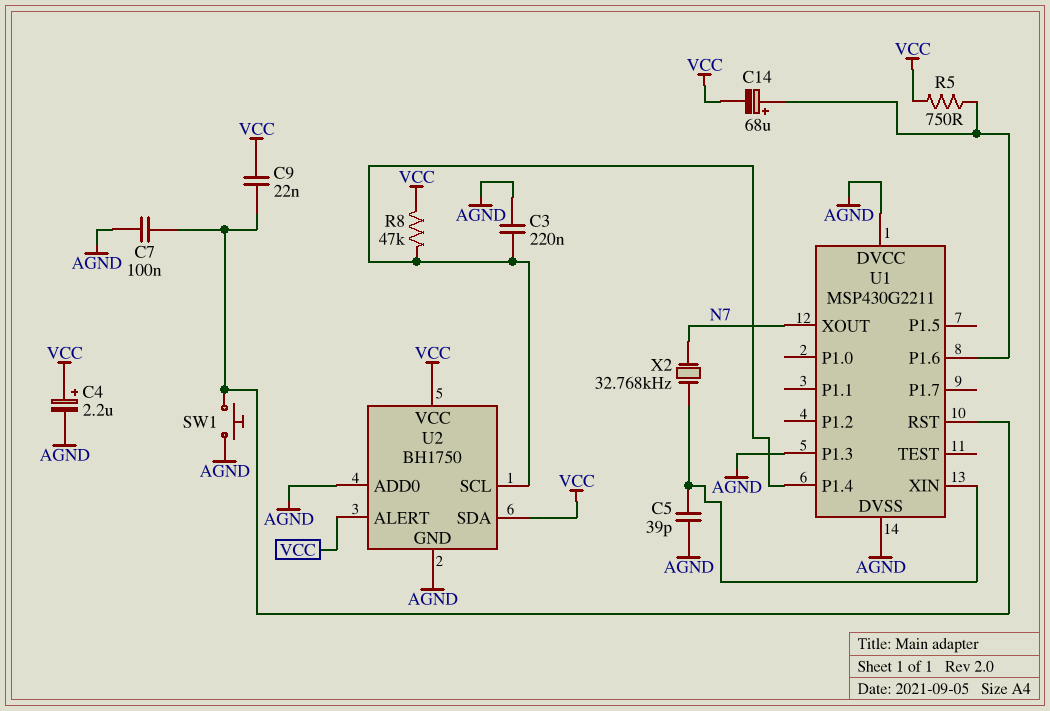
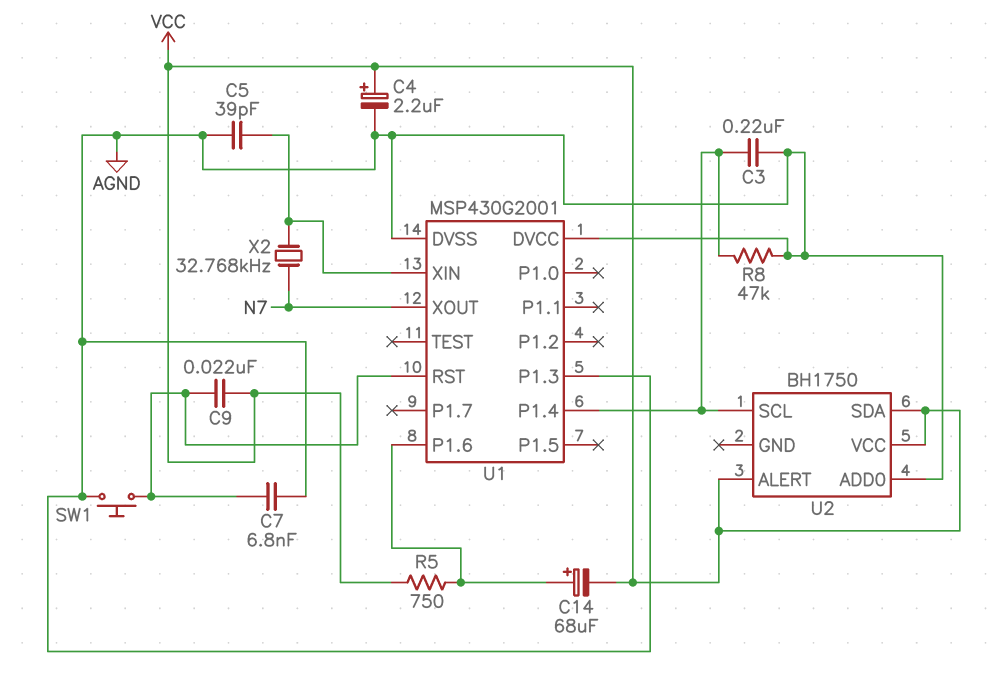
C7: 100nF (AGND, U1/RST) -> 6.8nF (AGND, U1/RST)
R8: 47k (U1/P1.4, VCC) -> 47k (AGND, U1/P1.4)
U1: MSP430G2211 -> MSP430G2001
U2 pin GND: AGND -> none

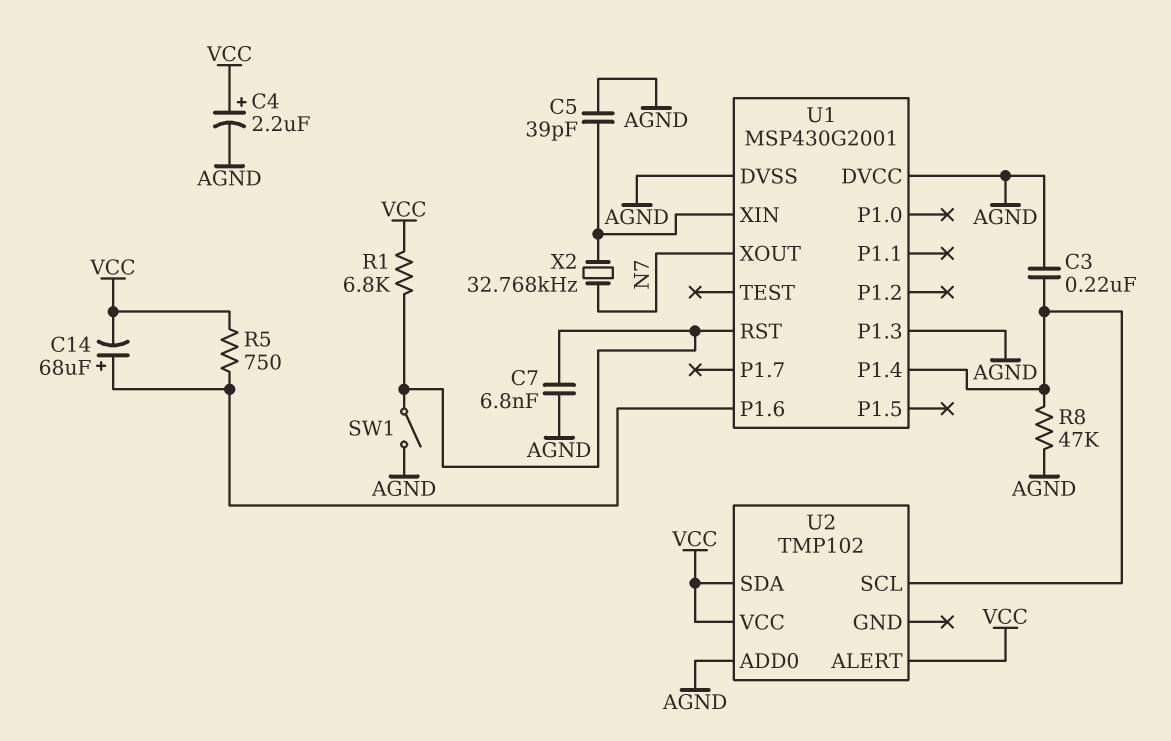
C9: 22nF (U1/RST, VCC) -> none
R1: none -> 6.8k (U1/RST, VCC)
SW1: button (AGND, U1/RST) -> switch (AGND, U1/RST)
U2: BH1750 -> TMP102

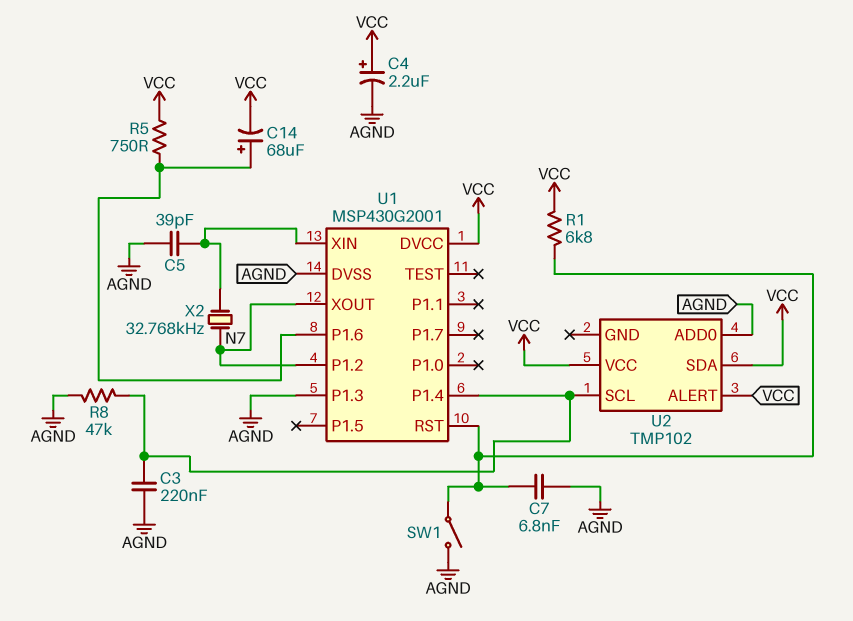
U1 pin DVCC: AGND -> VCC
U1 pin P1.2: none -> N7

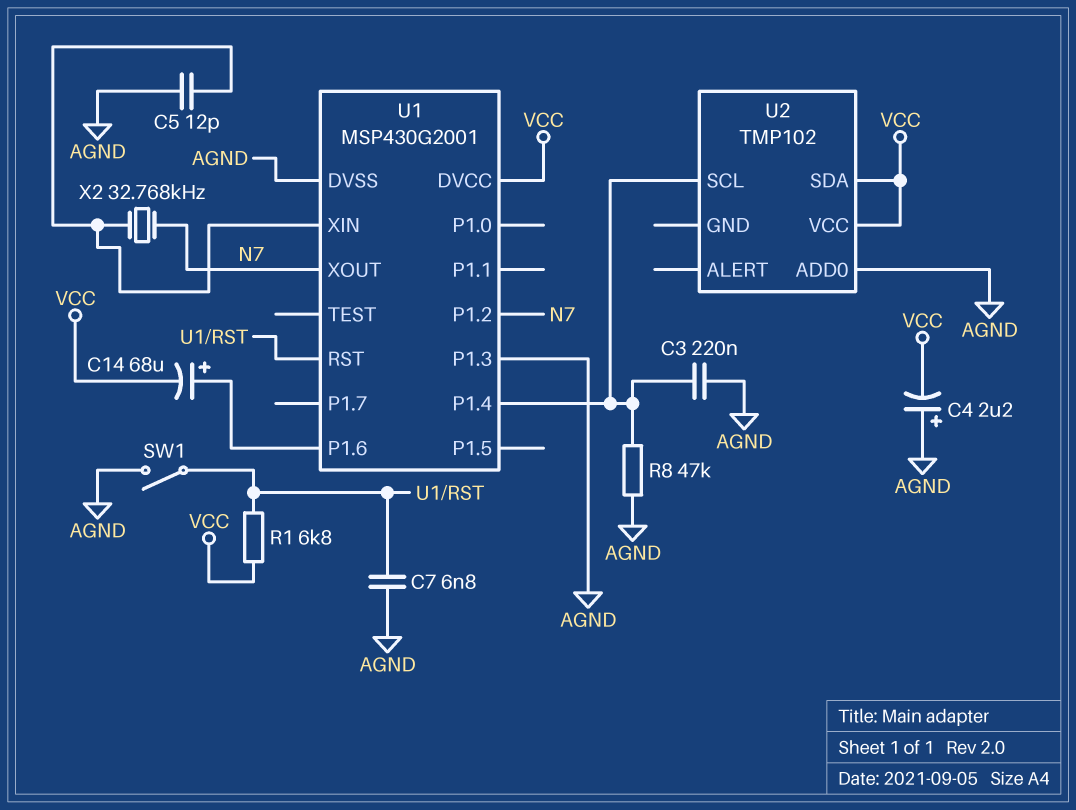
C4: 2.2uF (plus VCC, minus AGND) -> 2.2uF (plus AGND, minus VCC)
C5: 39pF (AGND, U1/XIN) -> 12pF (AGND, U1/XIN)
R5: 750 (U1/P1.6, VCC) -> none
U2 pin ALERT: VCC -> none

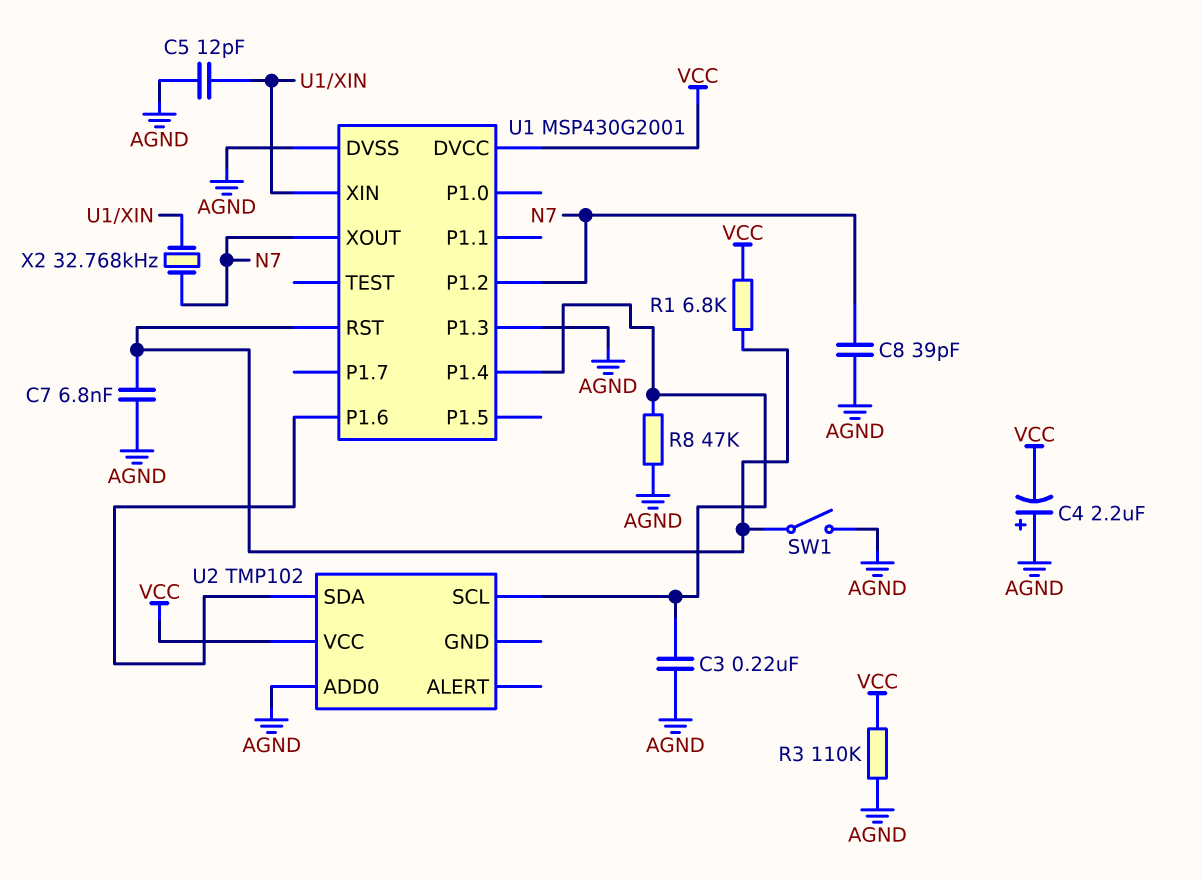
C8: none -> 39pF (AGND, N7)
C14: 68uF (plus U1/P1.6, minus VCC) -> none
R3: none -> 110k (AGND, VCC)
U2 pin SDA: VCC -> U1/P1.6

